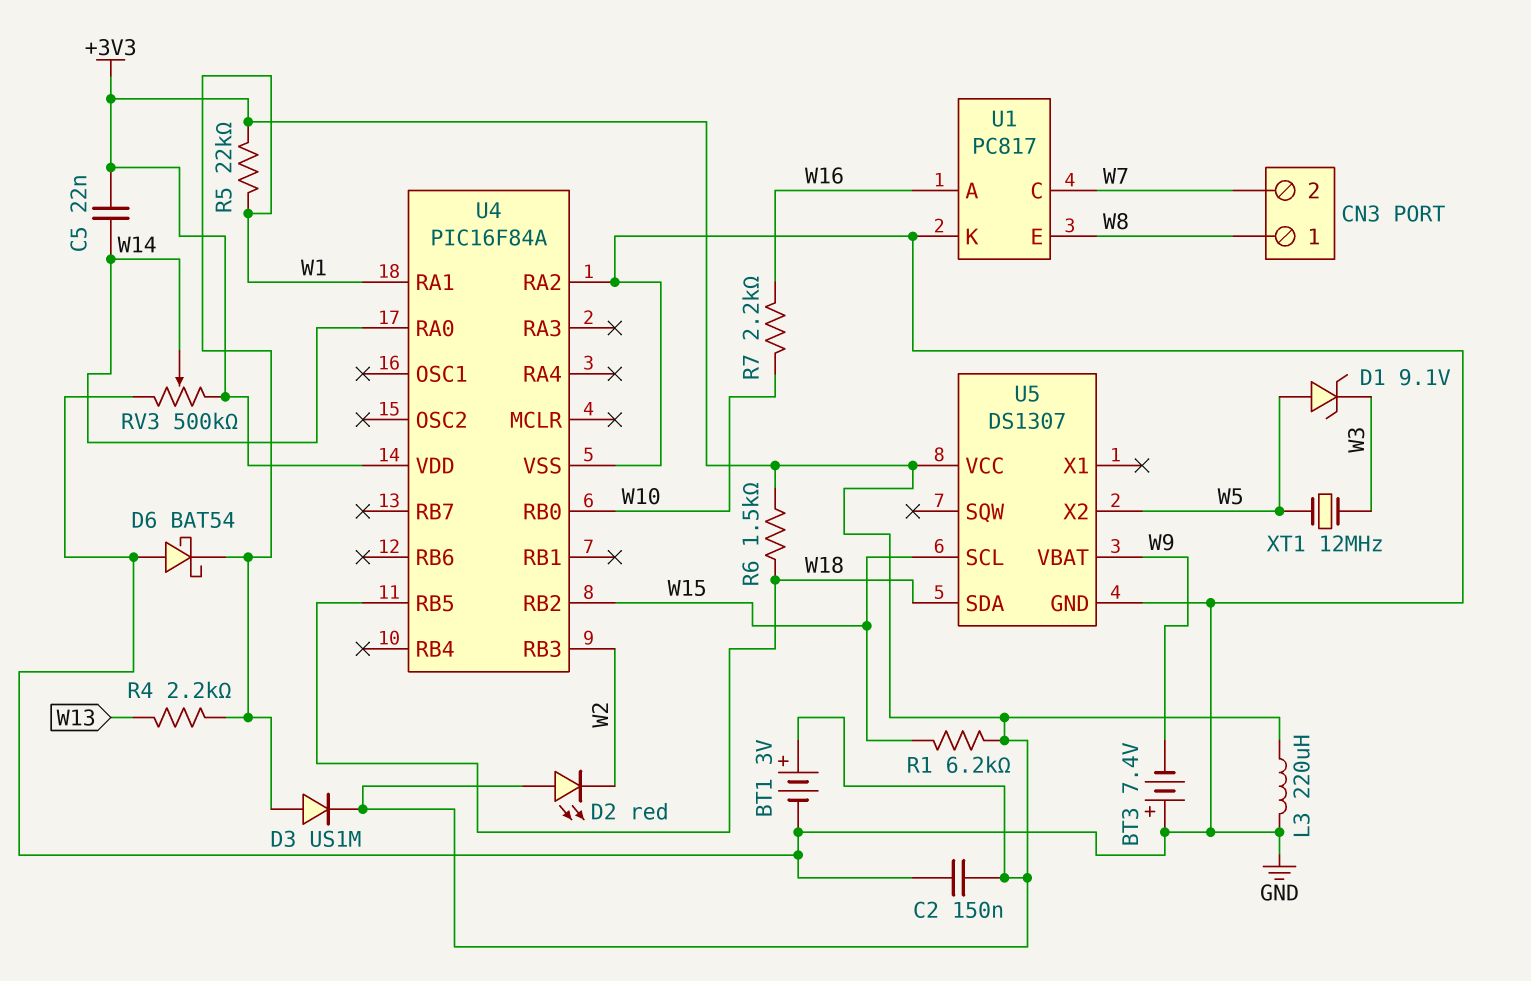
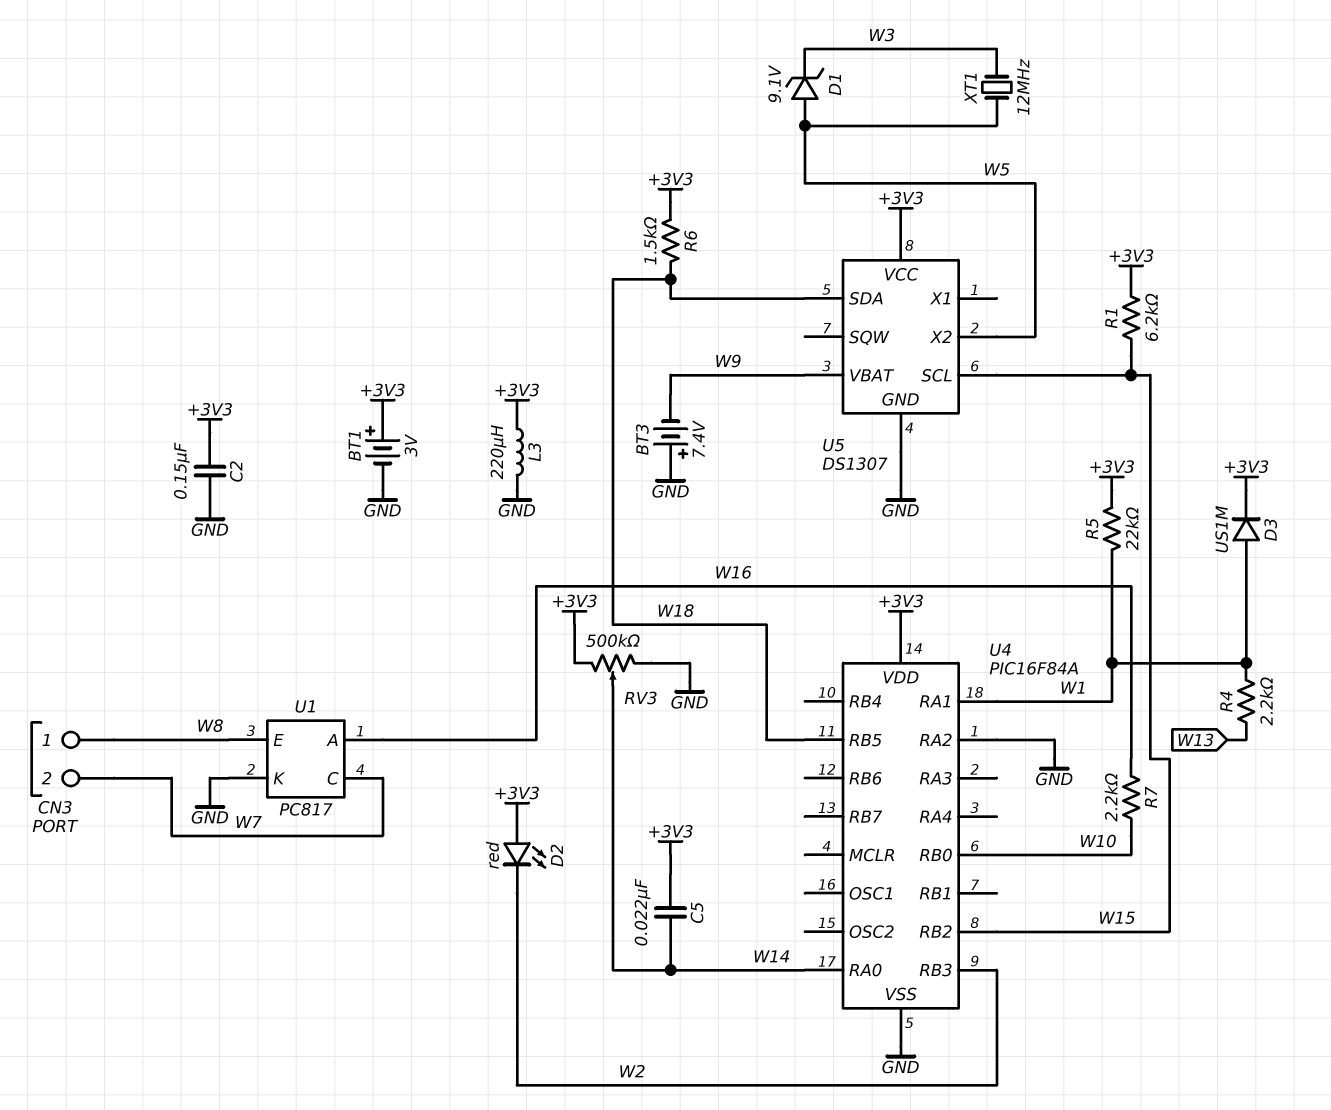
D6: schottky BAT54 (A GND, K W1) -> none

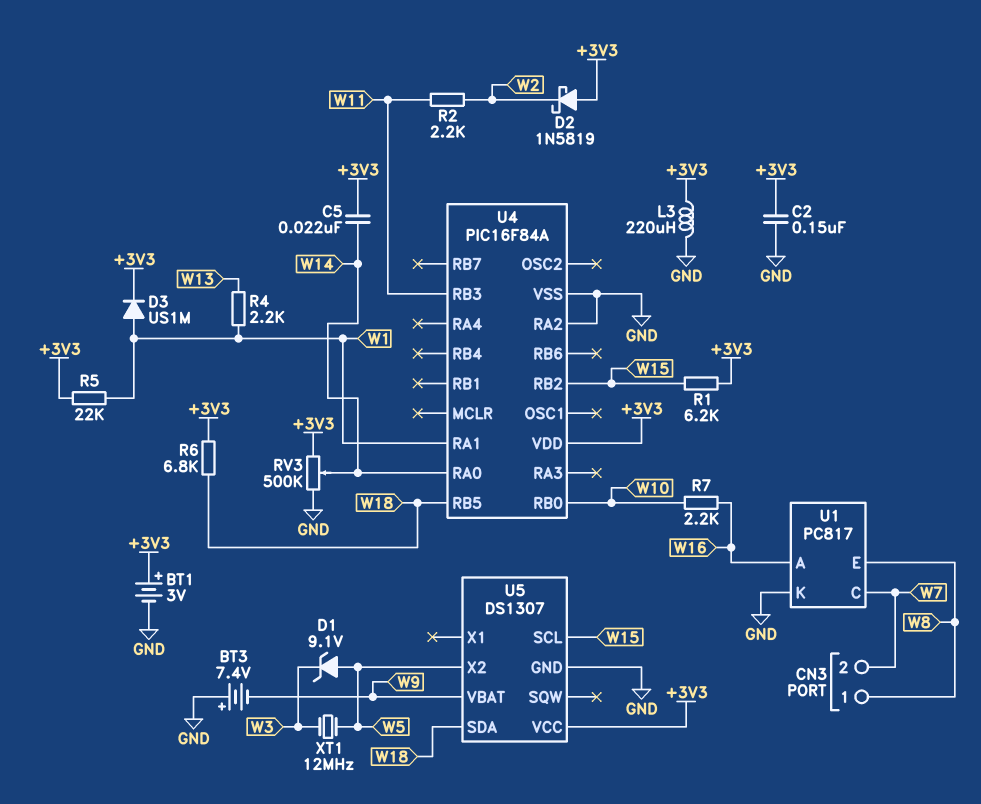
D2: LED red (A +3V3, K W2) -> schottky 1N5819 (A +3V3, K W2)
R2: none -> 2.2k (W2, W11)
R6: 1.5k (+3V3, W18) -> 6.8k (+3V3, W18)
U4 pin RB3: W2 -> W11

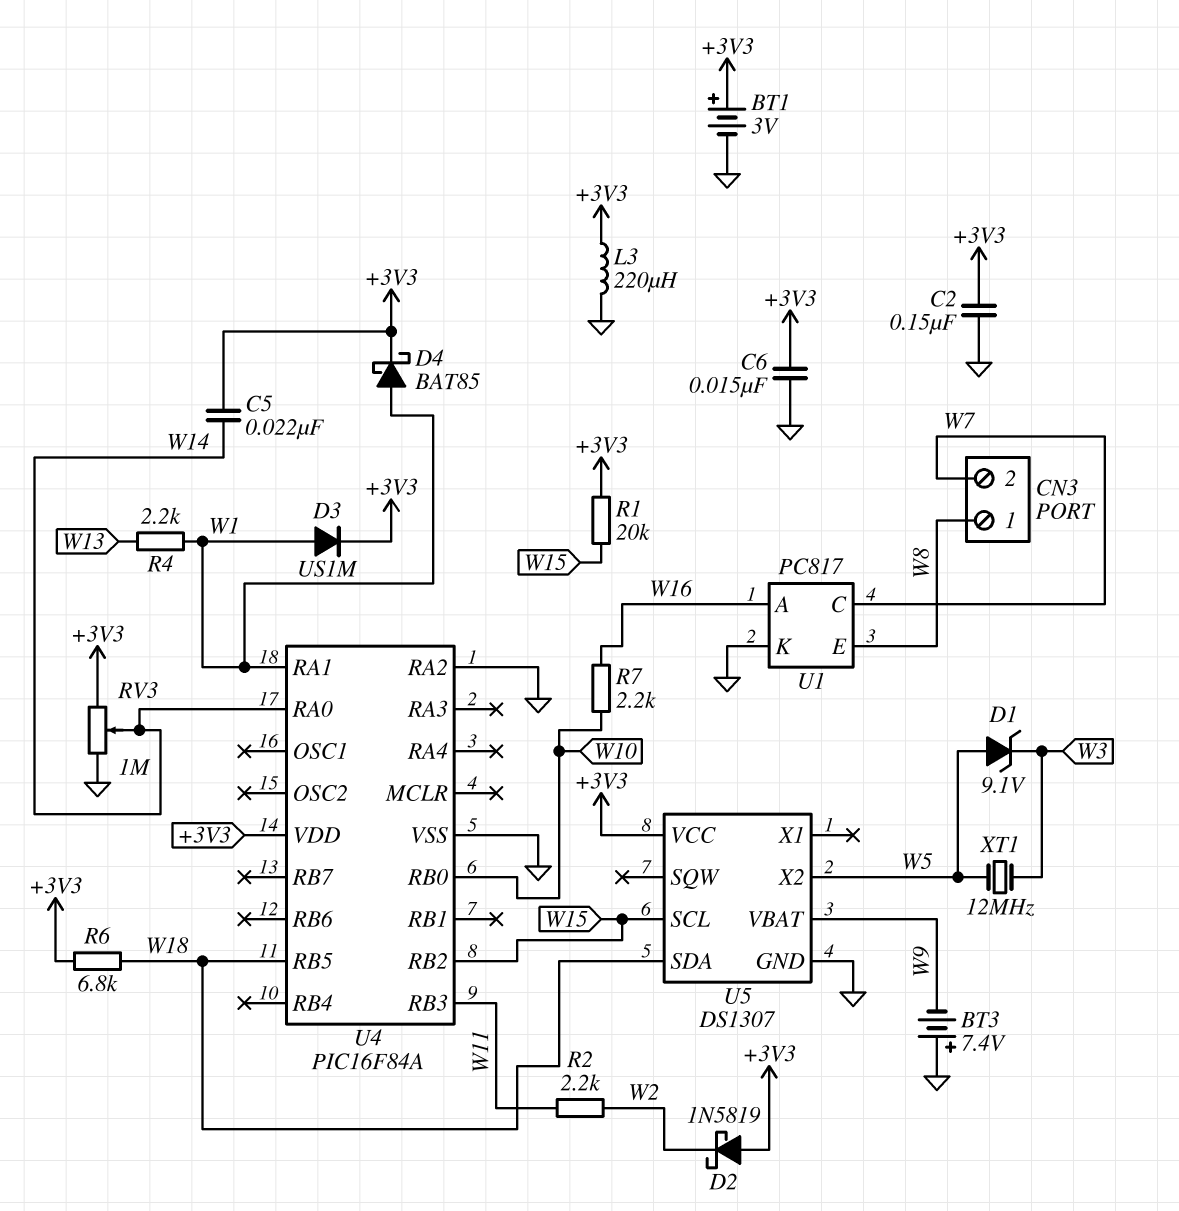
C6: none -> 15nF (+3V3, GND)
D4: none -> schottky BAT85 (A W1, K +3V3)
R1: 6.2k (+3V3, W15) -> 20k (+3V3, W15)
R5: 22k (+3V3, W1) -> none
RV3: 500k (+3V3, GND, wiper W14) -> 1M (+3V3, GND, wiper W14)

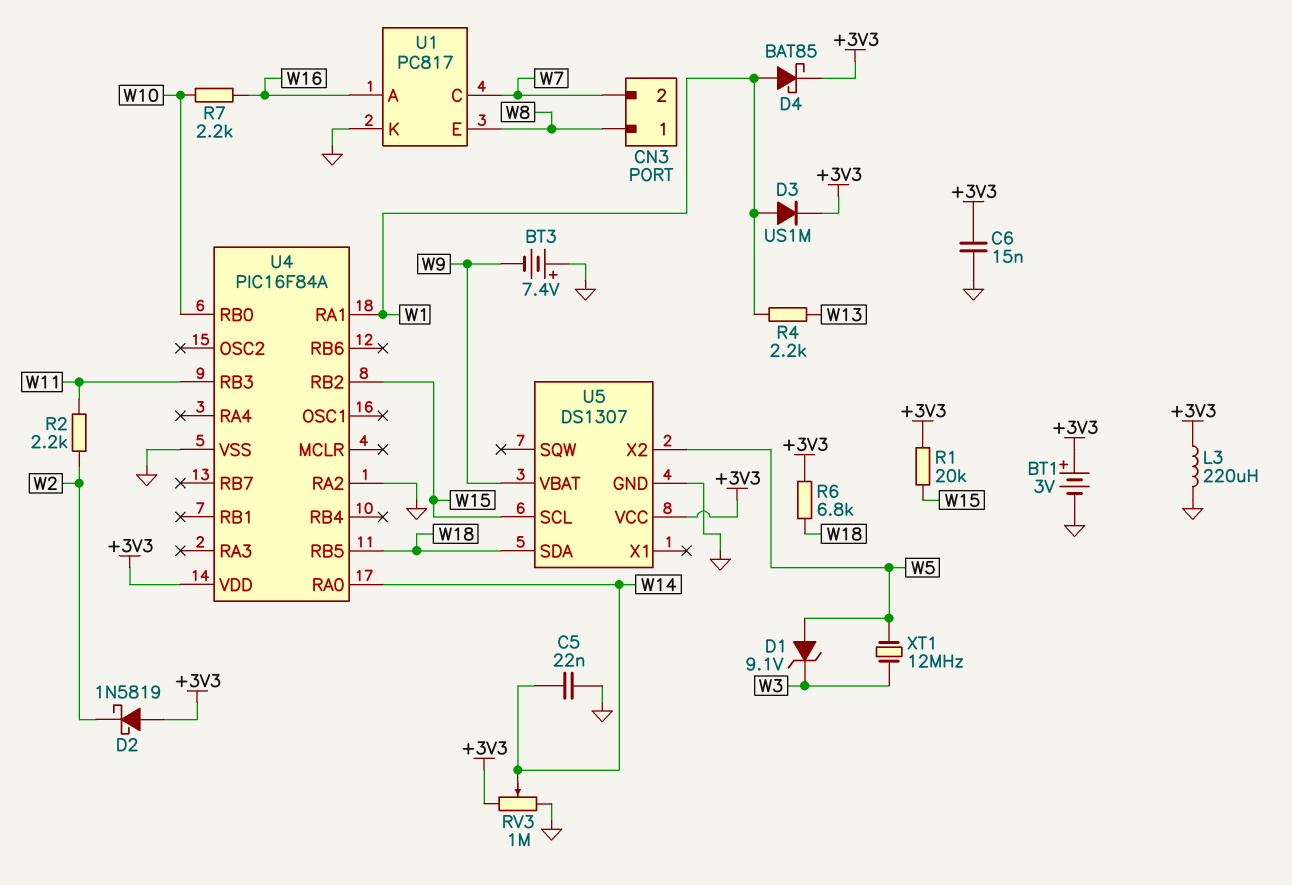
C2: 150nF (+3V3, GND) -> none
C5: 22nF (+3V3, W14) -> 22nF (GND, W14)

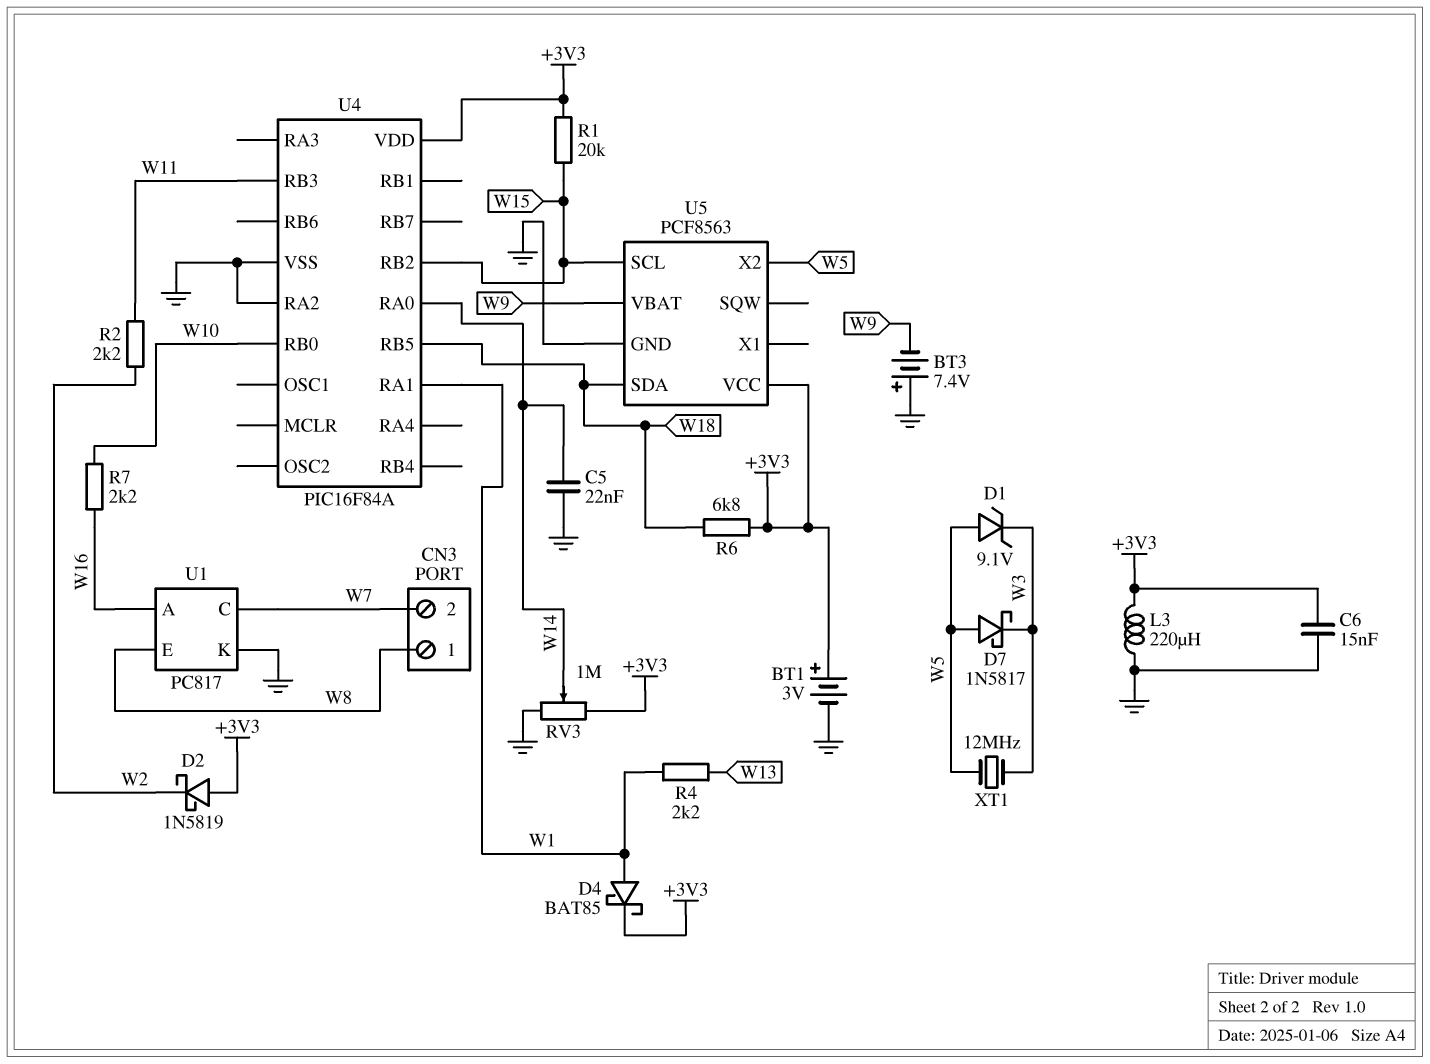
D3: diode US1M (A W1, K +3V3) -> none
D7: none -> schottky 1N5817 (A W5, K W3)
U5: DS1307 -> PCF8563

